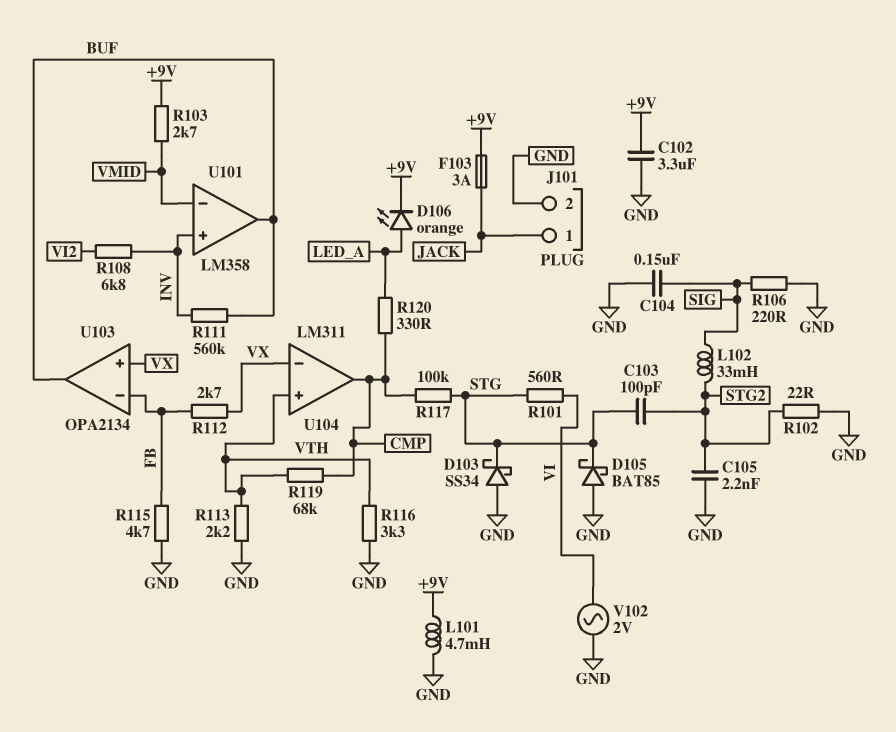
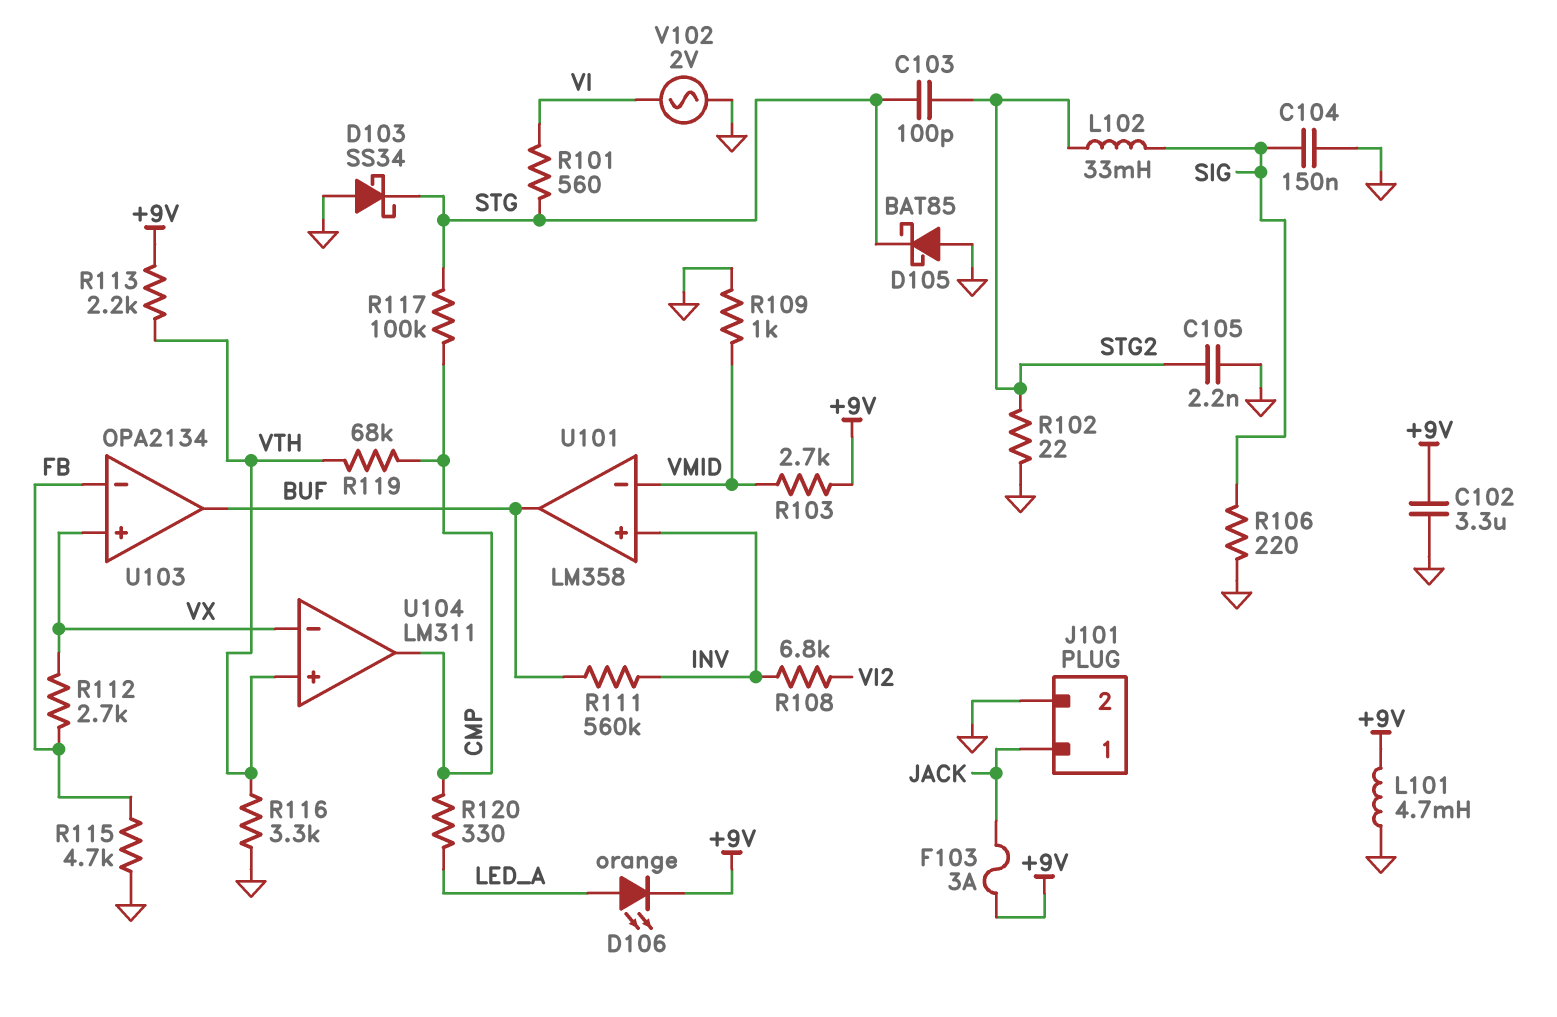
R109: none -> 1k (GND, VMID)
R113: 2.2k (GND, VTH) -> 2.2k (+9V, VTH)

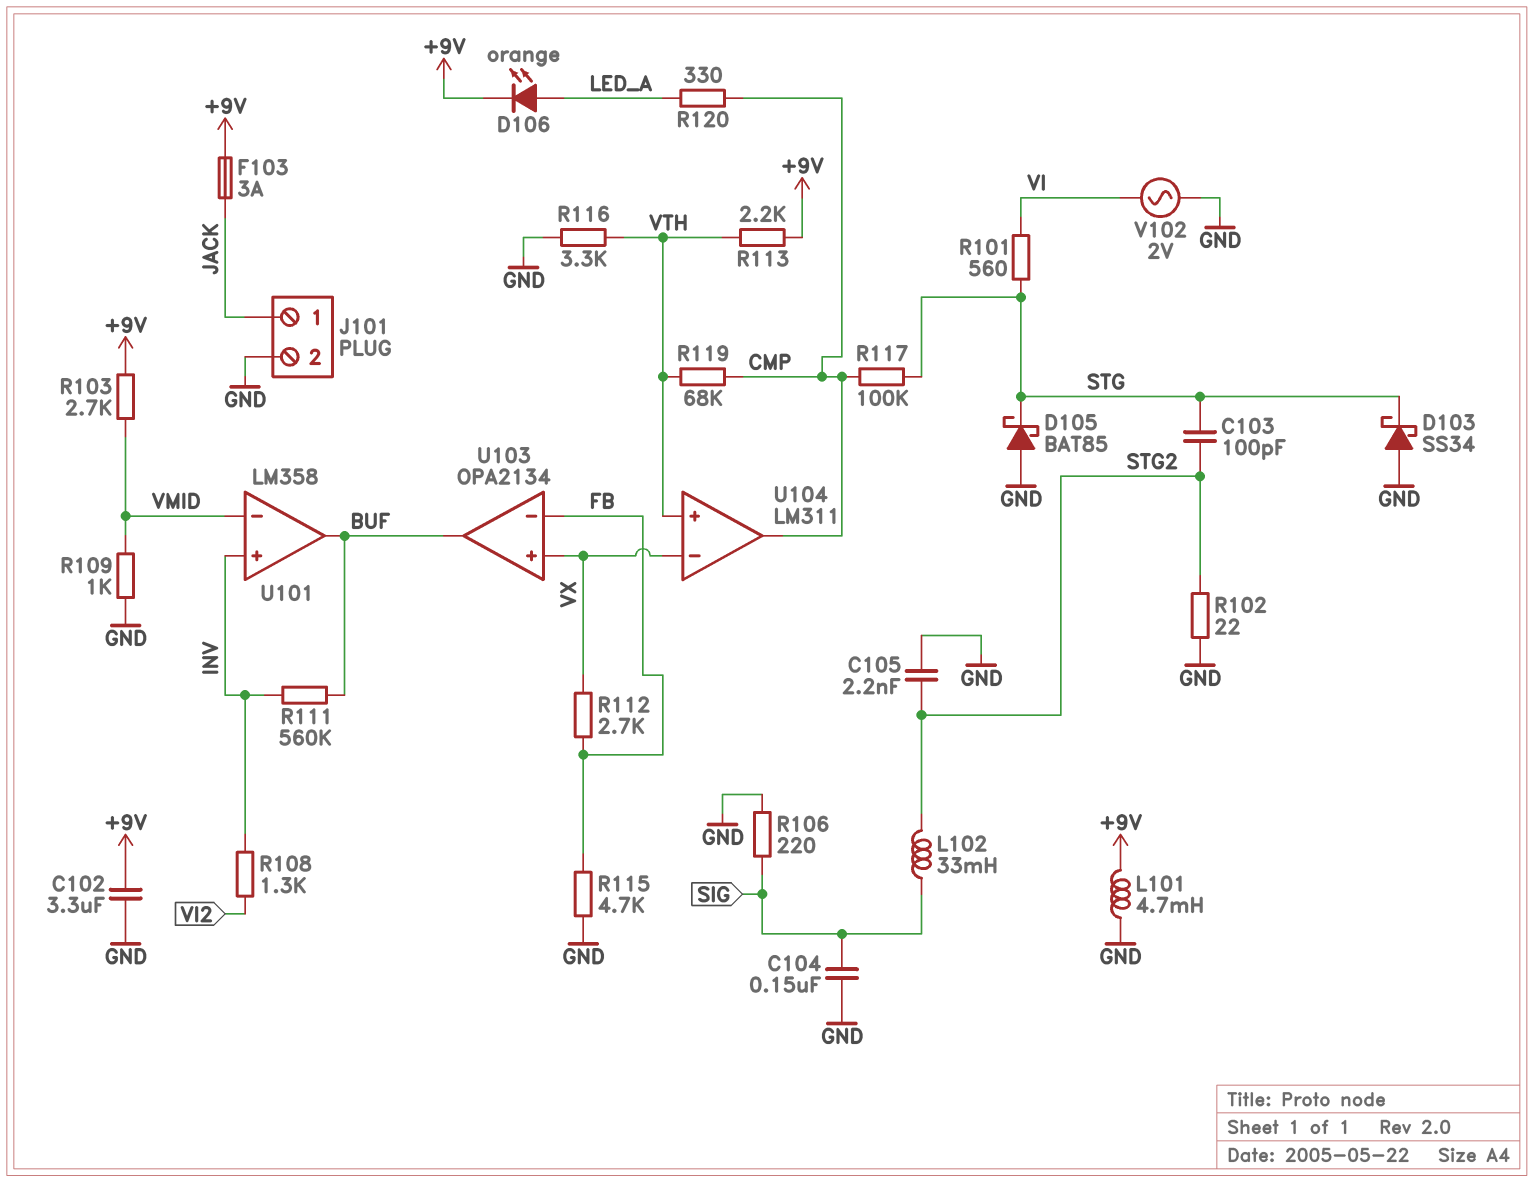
R108: 6.8k (INV, VI2) -> 1.3k (INV, VI2)

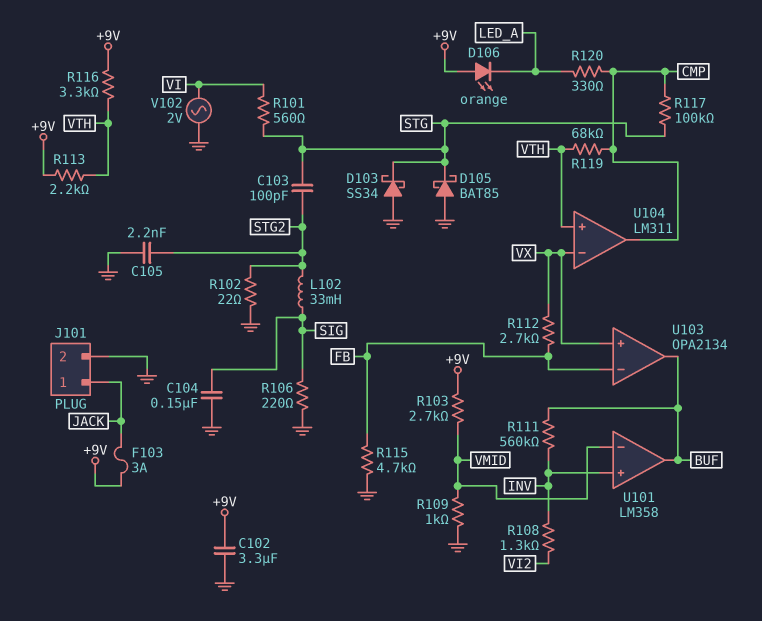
D106: LED orange (A LED_A, K +9V) -> LED orange (A +9V, K LED_A)
L101: 4.7mH (+9V, GND) -> none
R116: 3.3k (GND, VTH) -> 3.3k (+9V, VTH)

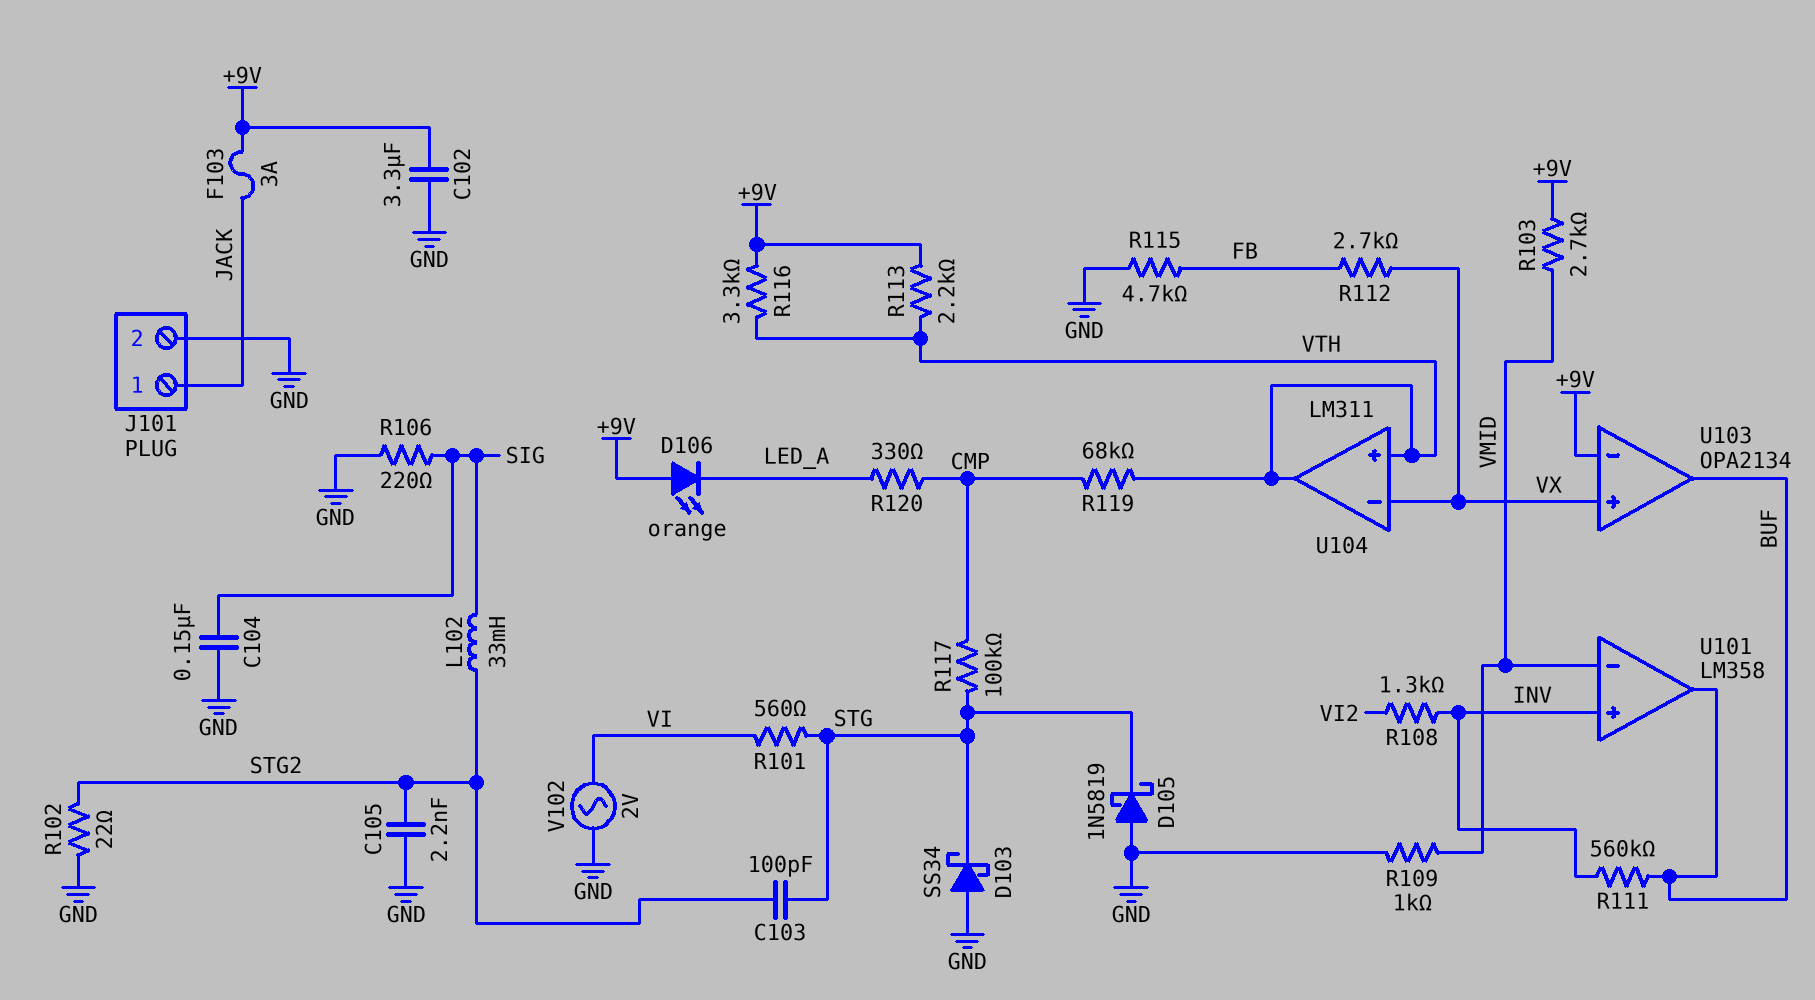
D105: schottky BAT85 (A GND, K STG) -> schottky 1N5819 (A GND, K STG)
U103 pin in-: FB -> +9V
U104 pin out: CMP -> VTH

